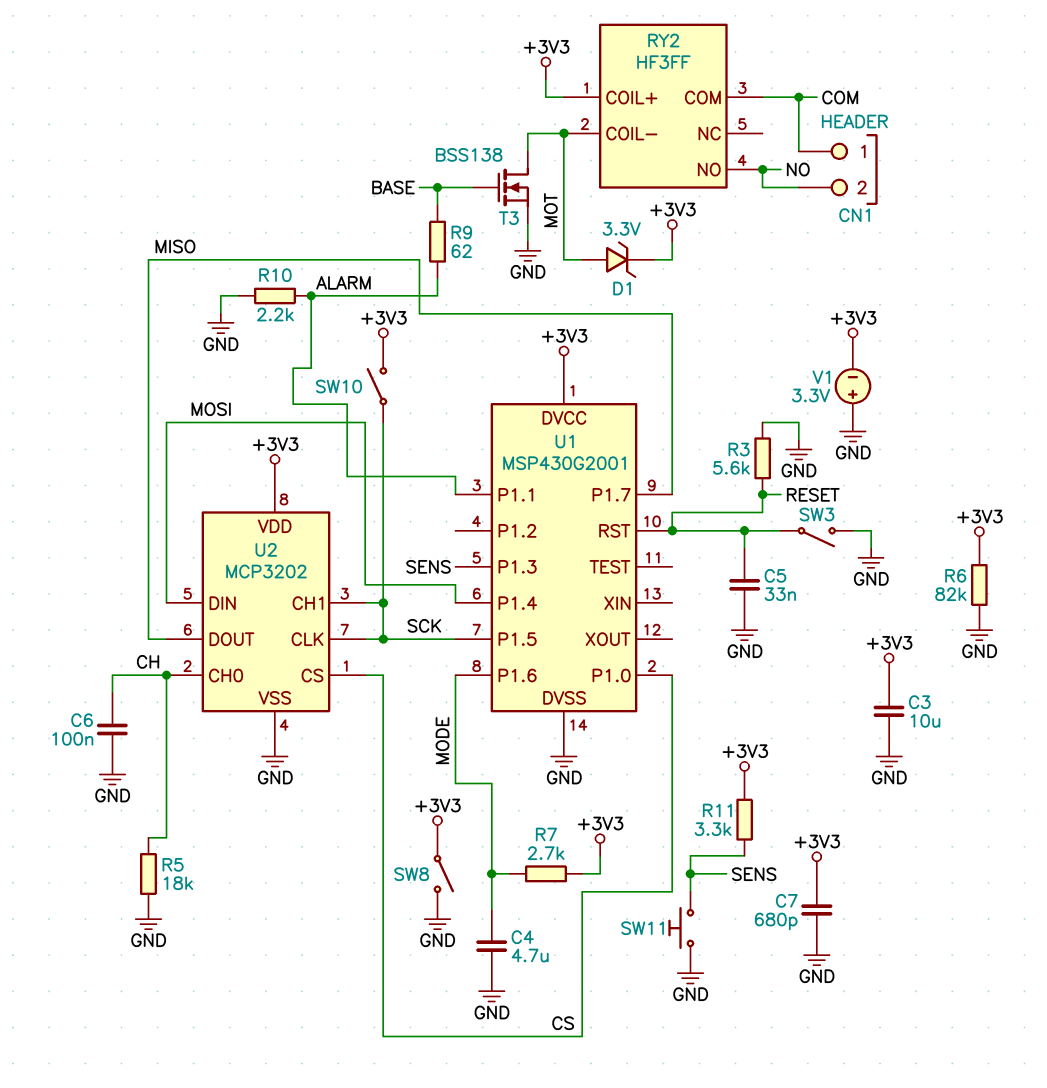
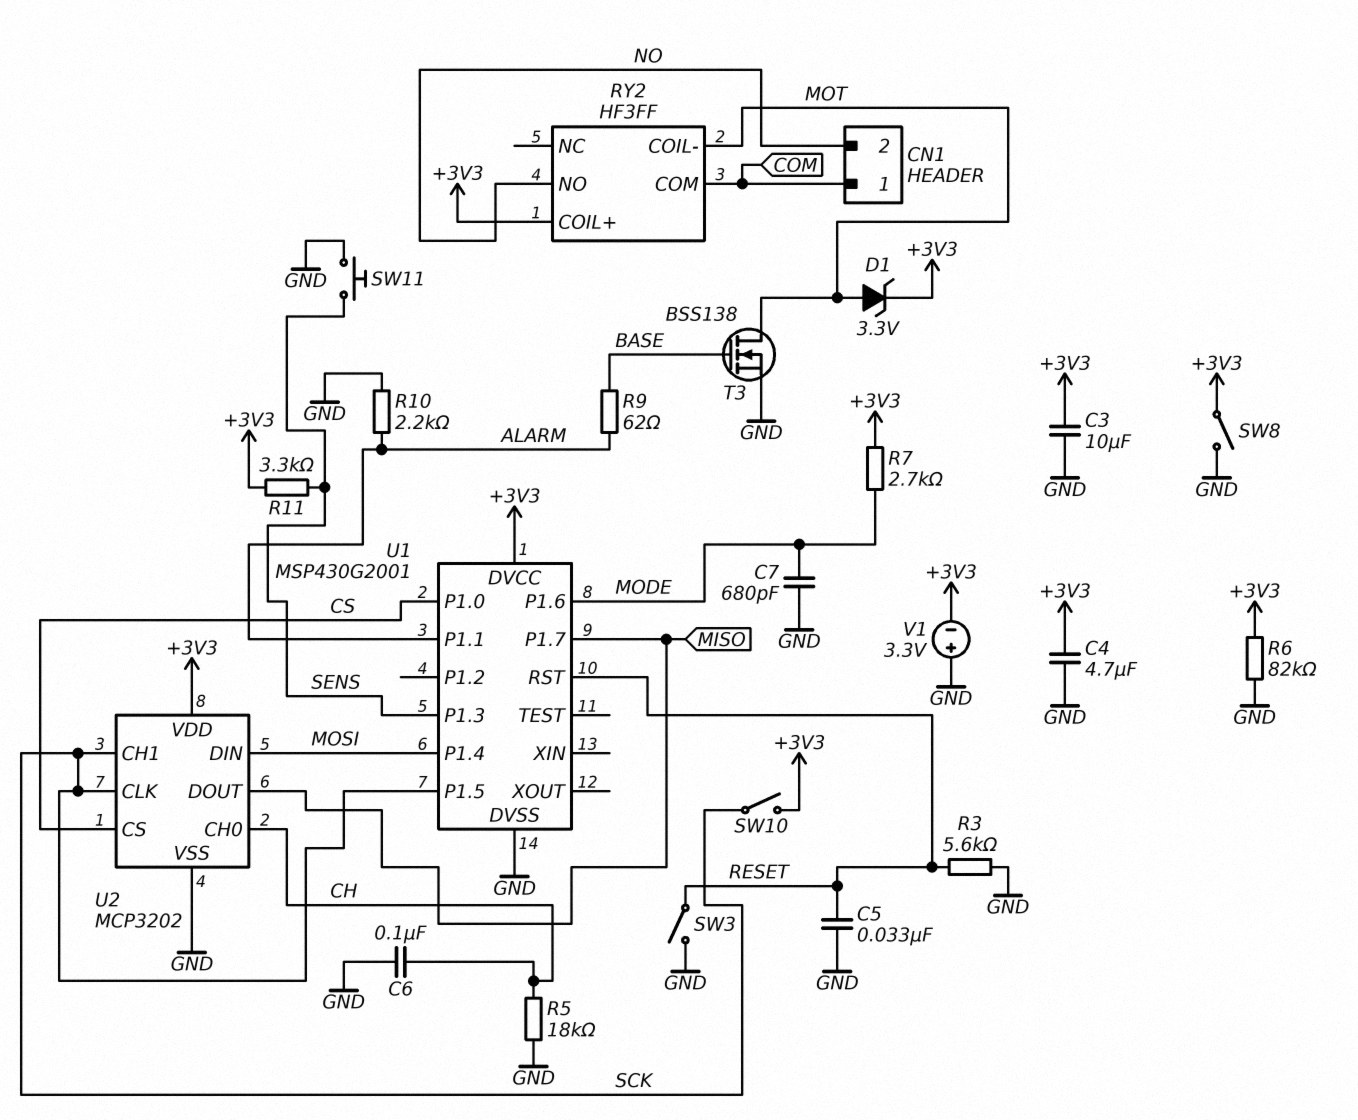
C4: 4.7uF (GND, MODE) -> 4.7uF (+3V3, GND)
C7: 680pF (+3V3, GND) -> 680pF (GND, MODE)

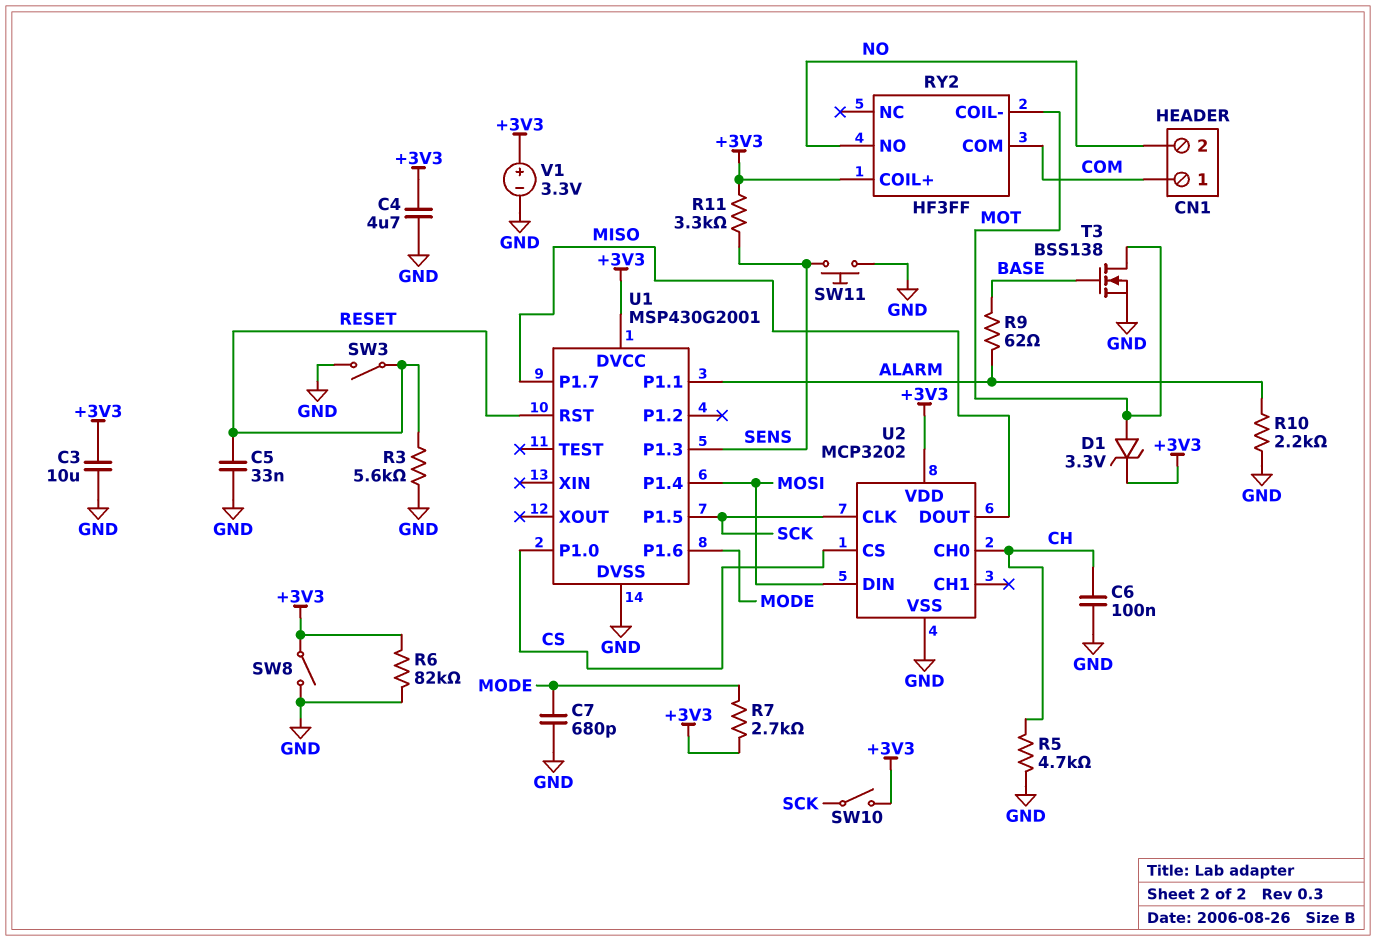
R5: 18k (CH, GND) -> 4.7k (CH, GND)
U2 pin CH1: SCK -> none
V1: 3.3V (plus GND, minus +3V3) -> 3.3V (plus +3V3, minus GND)

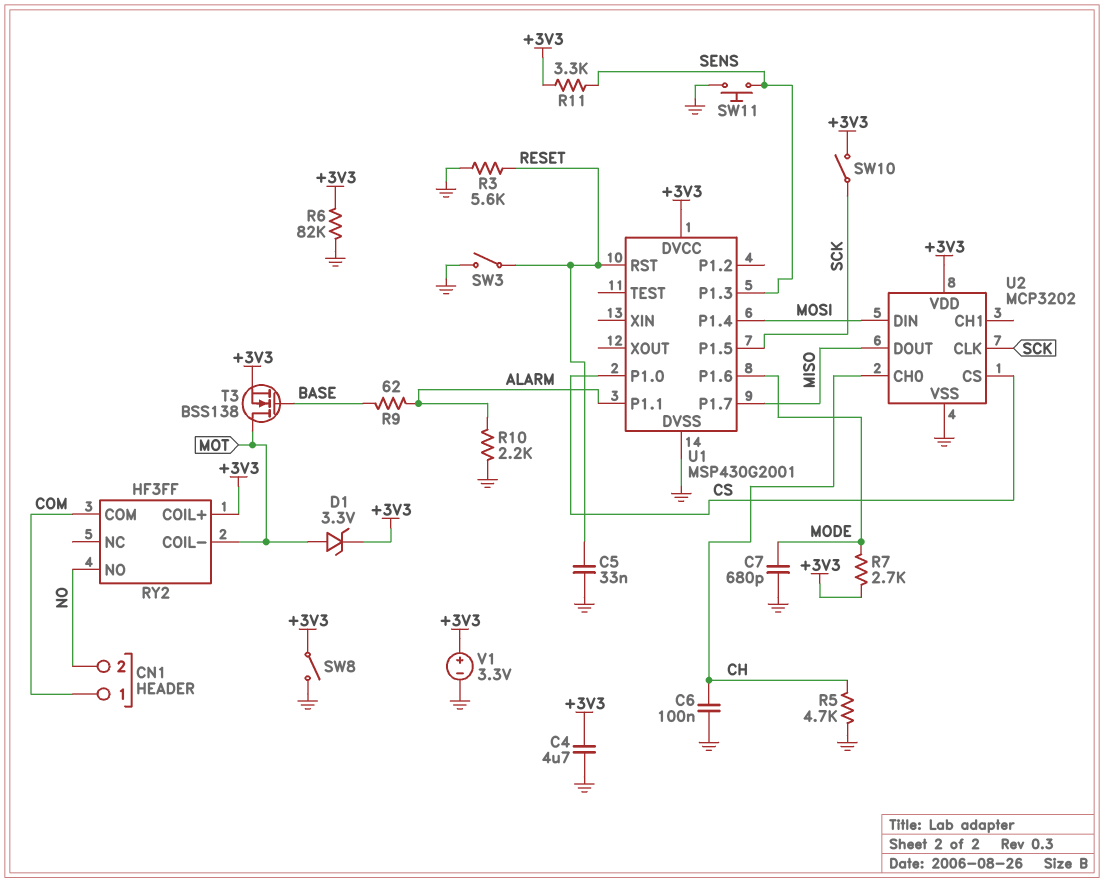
C3: 10uF (+3V3, GND) -> none
T3: NMOS BSS138 (G BASE, D MOT, S GND) -> NMOS BSS138 (G BASE, D MOT, S +3V3)

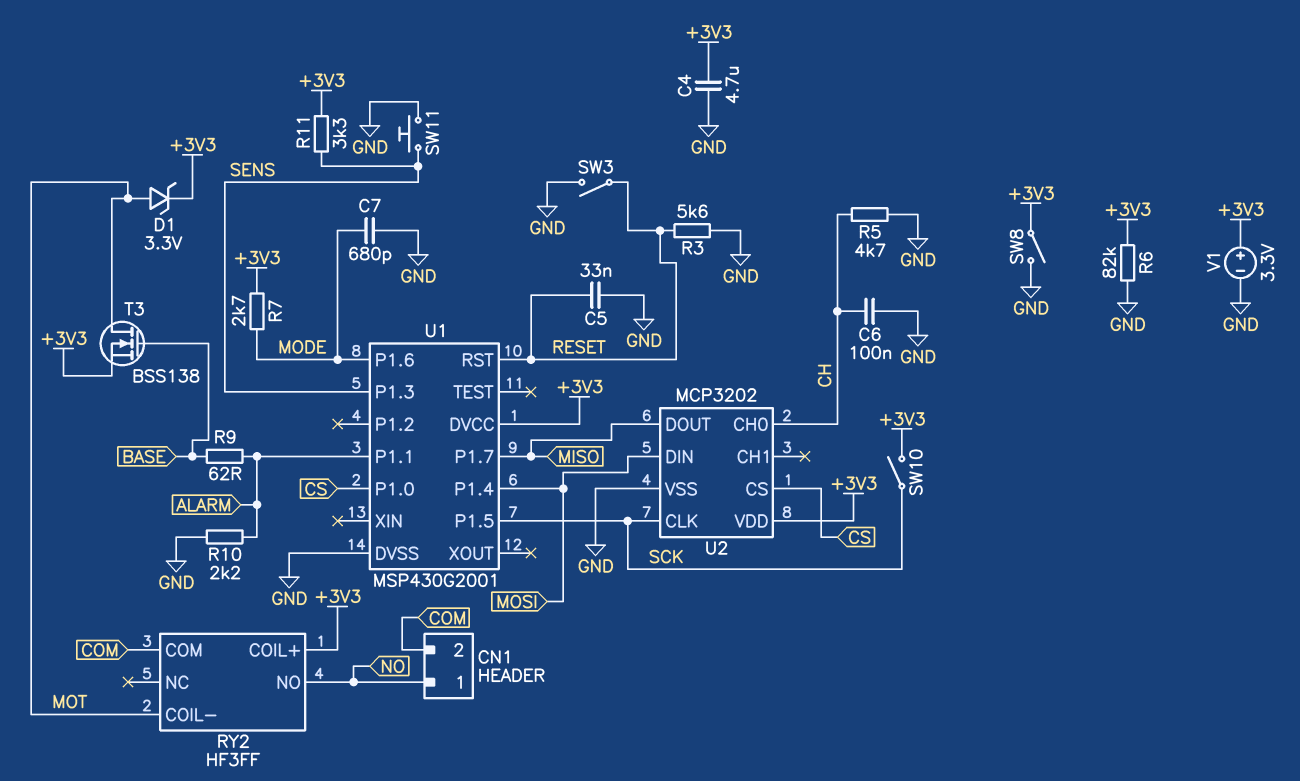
CN1 pin 1: COM -> NO
CN1 pin 2: NO -> COM

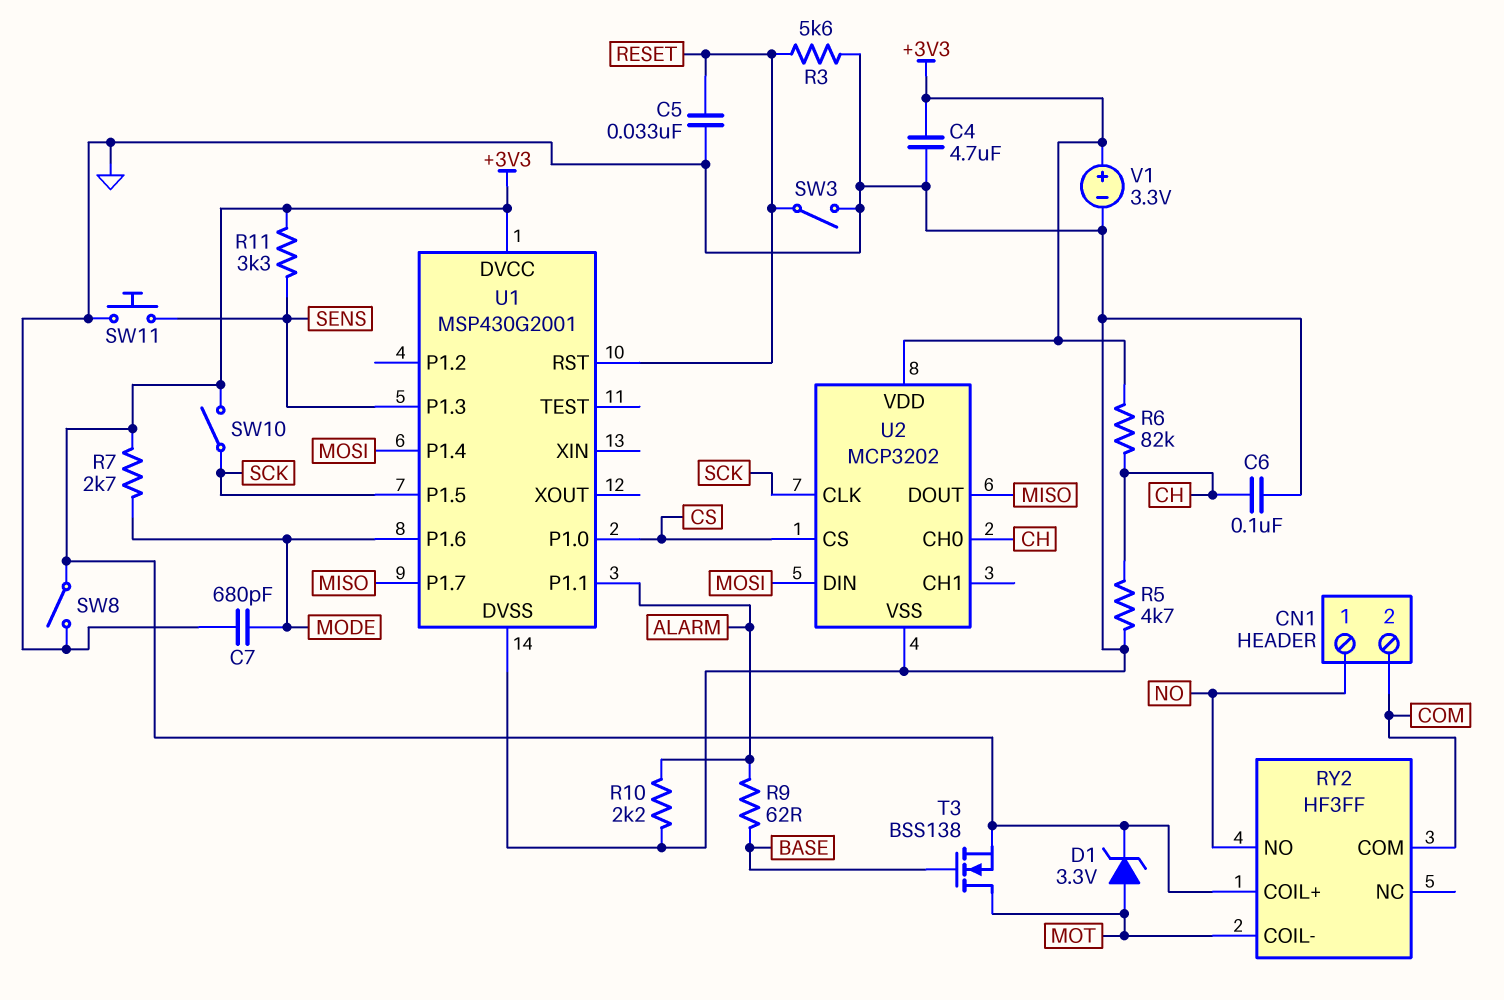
R6: 82k (+3V3, GND) -> 82k (+3V3, CH)

